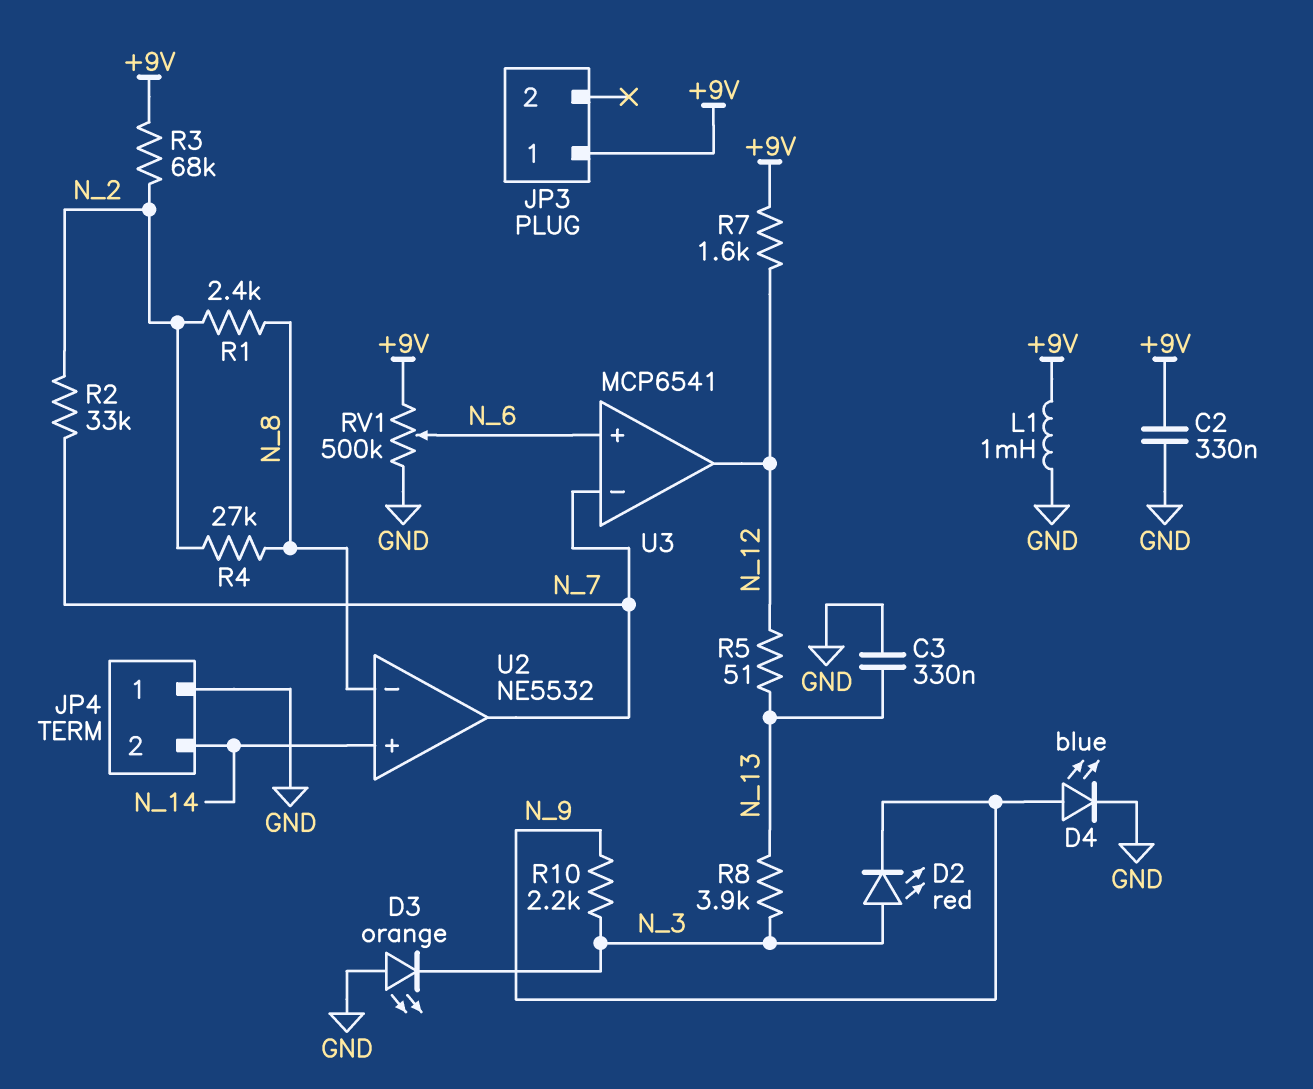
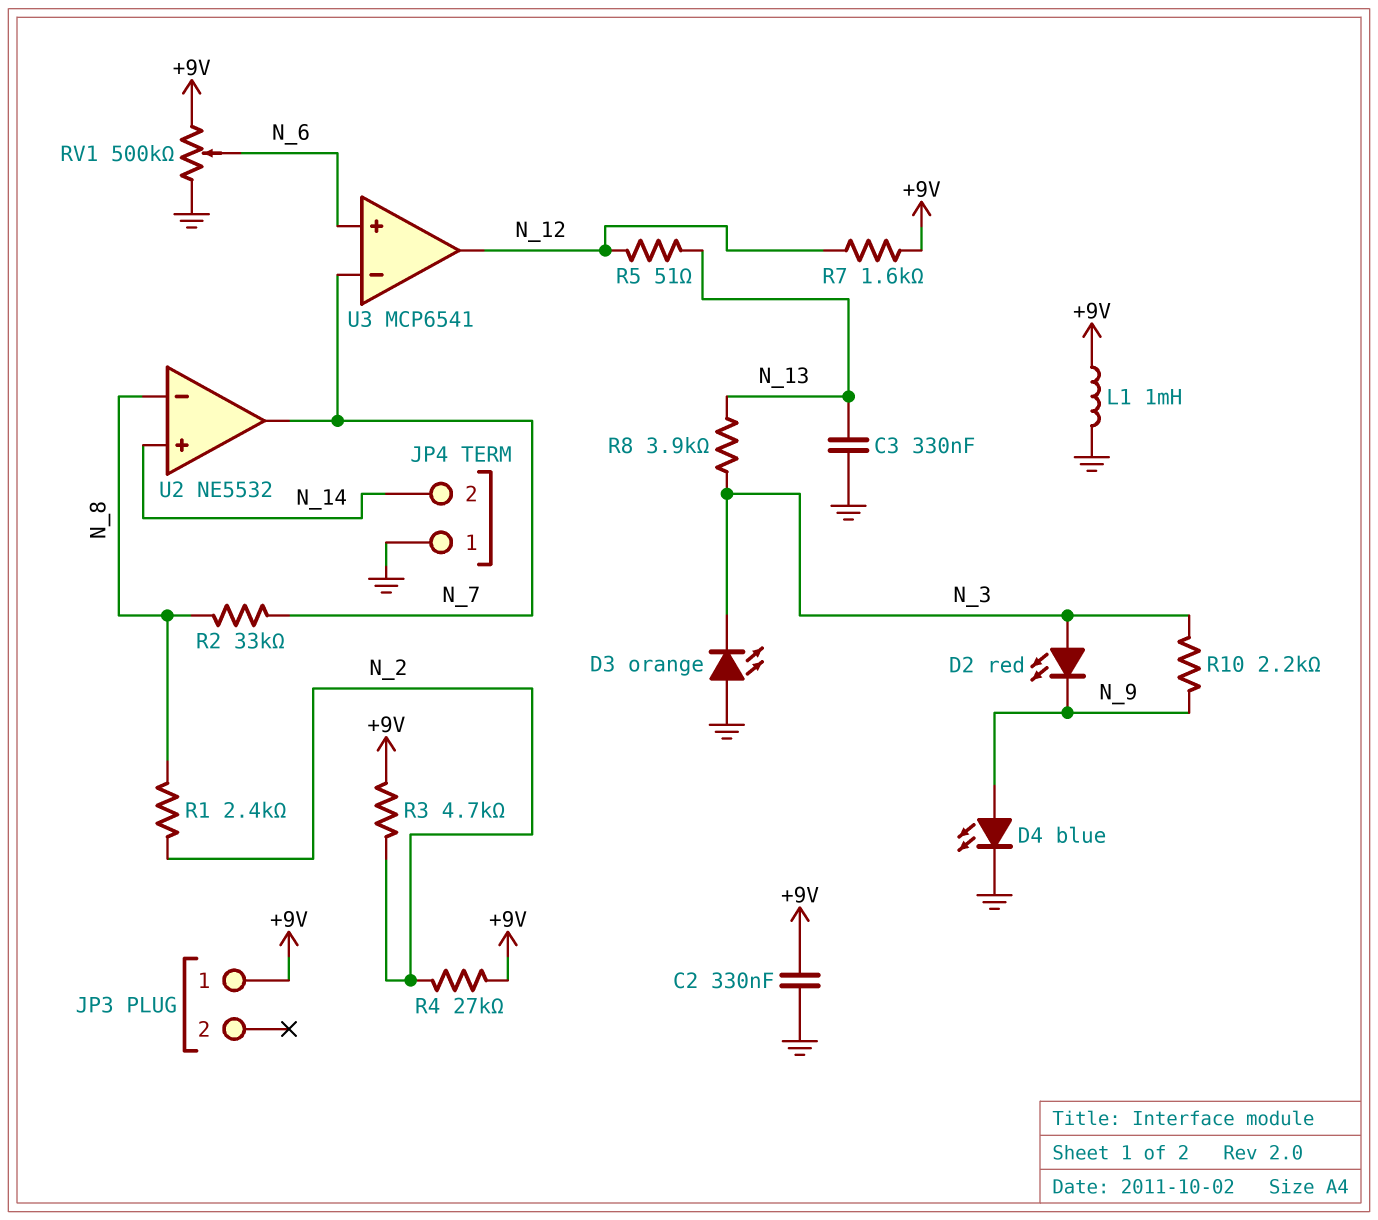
R2: 33k (N_2, N_7) -> 33k (N_7, N_8)
R3: 68k (+9V, N_2) -> 4.7k (+9V, N_2)
R4: 27k (N_2, N_8) -> 27k (+9V, N_2)

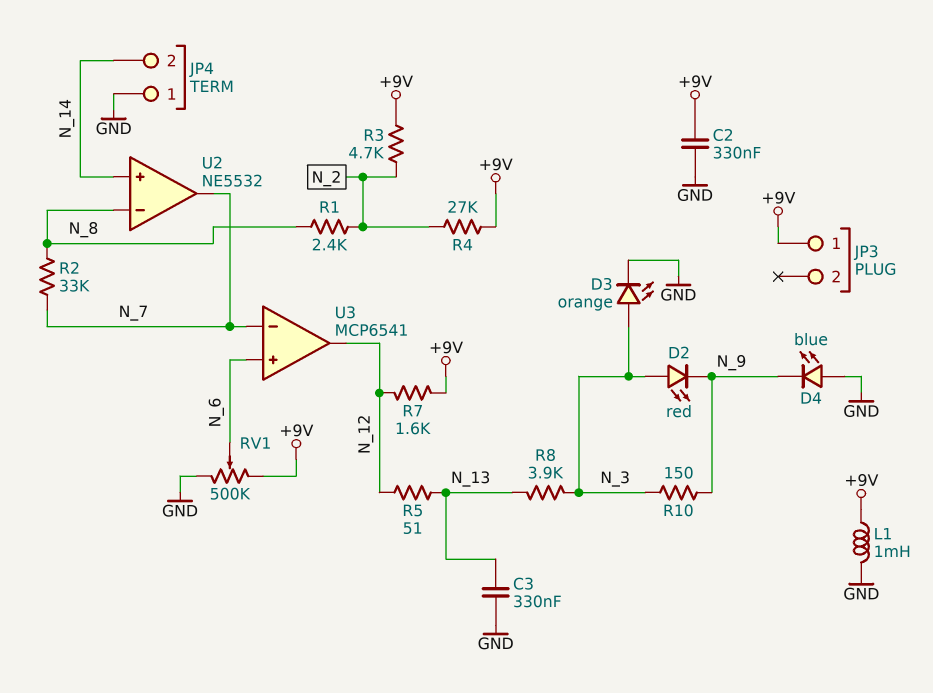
D3: LED orange (A GND, K N_3) -> LED orange (A N_3, K GND)
D4: LED blue (A N_9, K GND) -> LED blue (A GND, K N_9)
R10: 2.2k (N_3, N_9) -> 150 (N_3, N_9)

